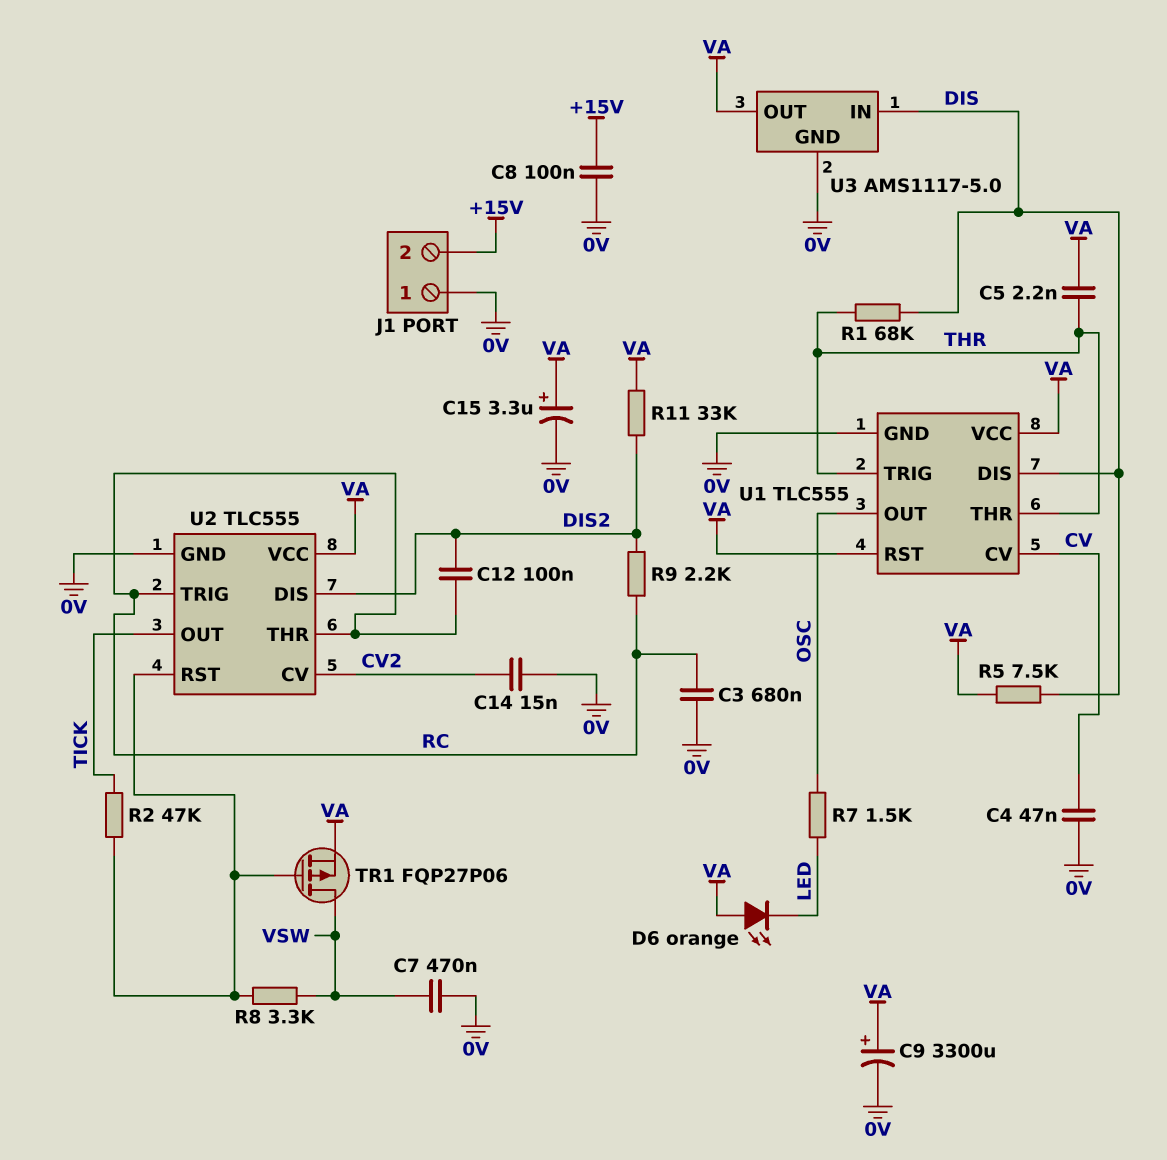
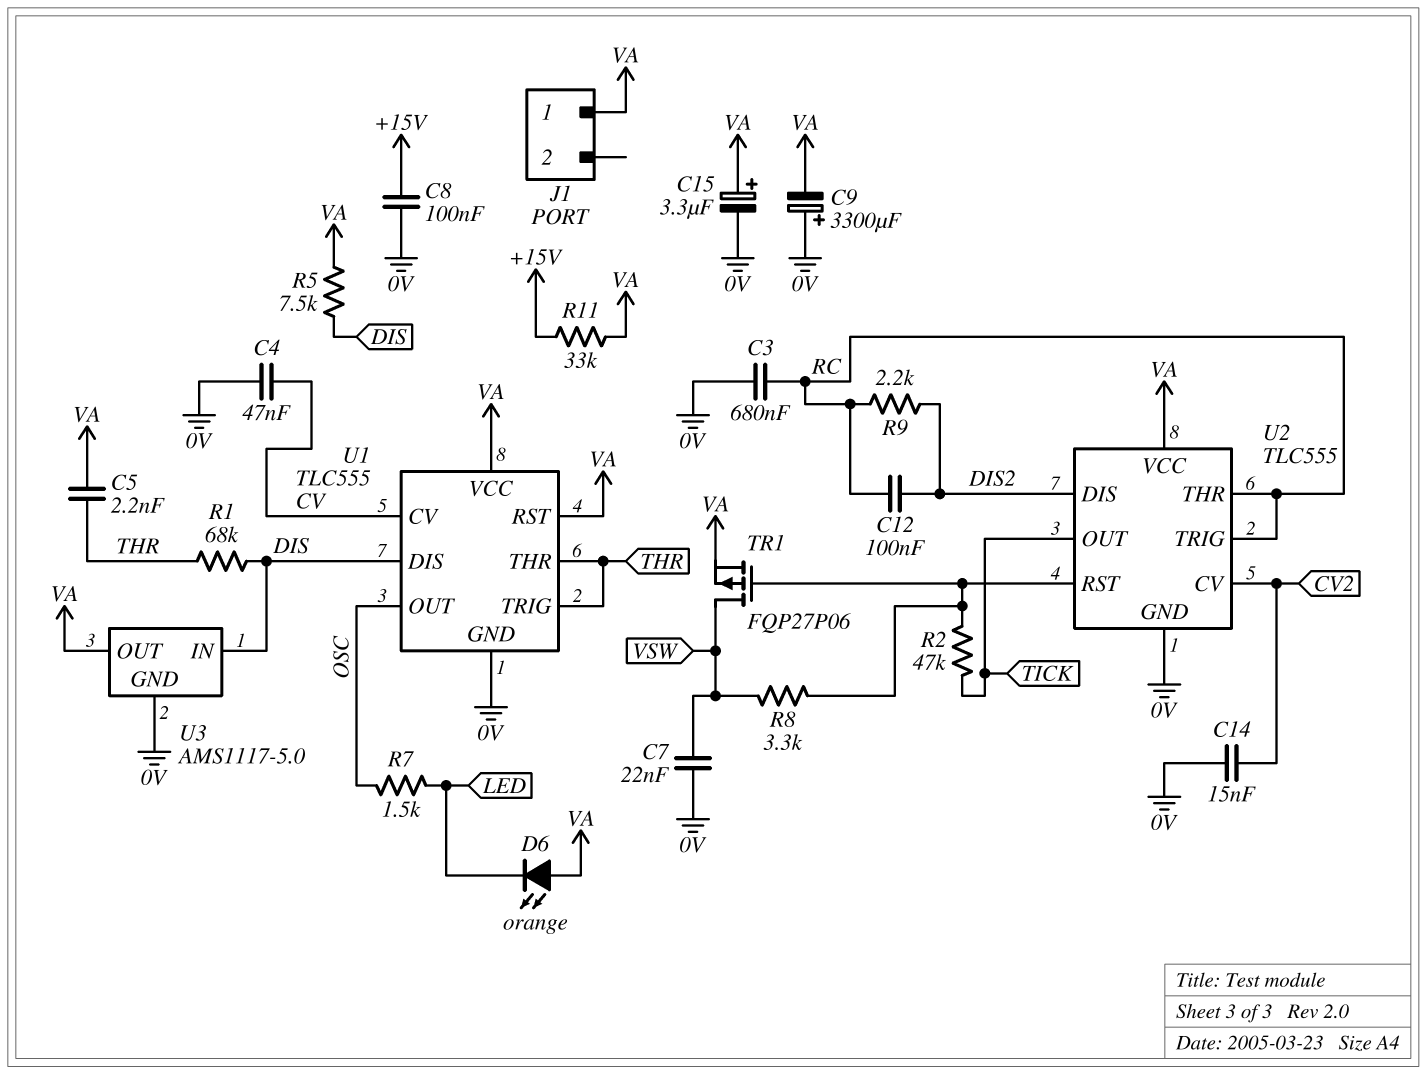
C7: 470nF (0V, VSW) -> 22nF (0V, VSW)
C9: 3300uF (plus VA, minus 0V) -> 3300uF (plus 0V, minus VA)
J1 pin 1: 0V -> VA
J1 pin 2: +15V -> none
R11: 33k (DIS2, VA) -> 33k (+15V, VA)

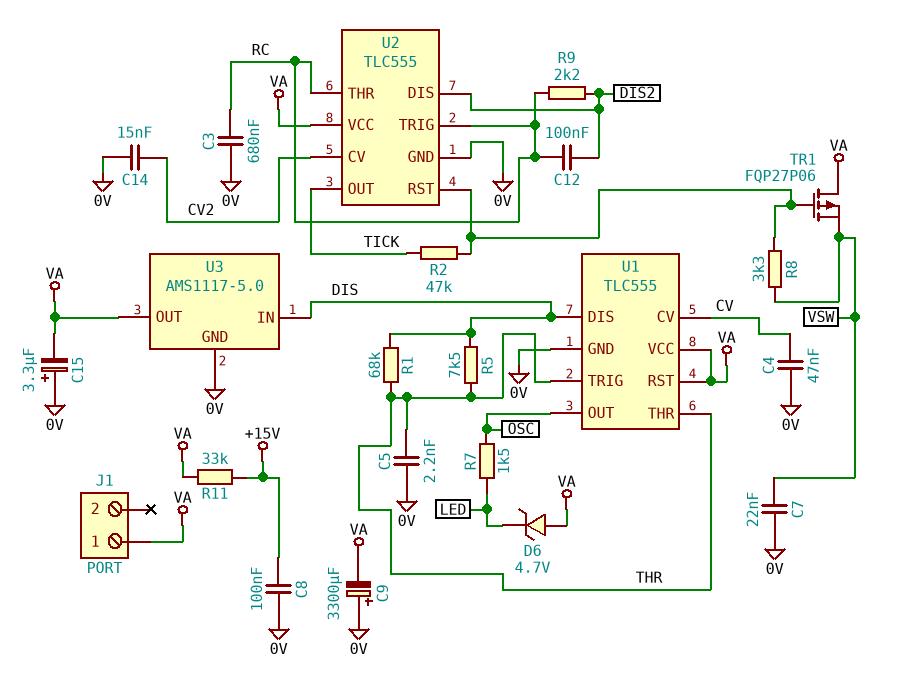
C5: 2.2nF (THR, VA) -> 2.2nF (0V, THR)
C15: 3.3uF (plus VA, minus 0V) -> 3.3uF (plus 0V, minus VA)
D6: LED orange (A VA, K LED) -> zener 4.7V (A VA, K LED)
R5: 7.5k (DIS, VA) -> 7.5k (DIS, THR)
TR1: PMOS FQP27P06 (G U2/RST, D VSW, S VA) -> PMOS FQP27P06 (G U2/RST, D VA, S VSW)

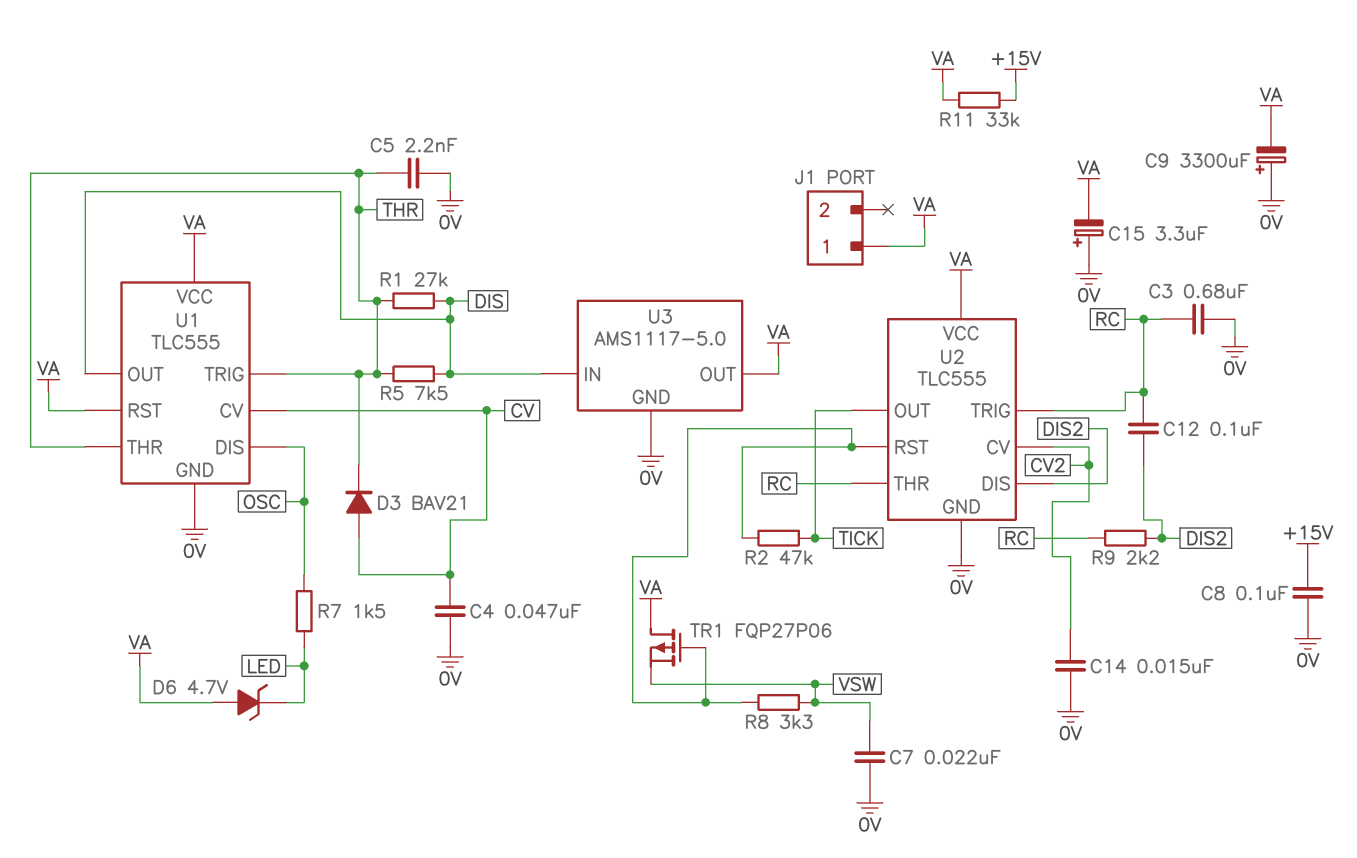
D3: none -> diode BAV21 (A CV, K THR)
R1: 68k (DIS, THR) -> 27k (DIS, THR)
U1 pin DIS: DIS -> OSC
U1 pin OUT: OSC -> DIS

